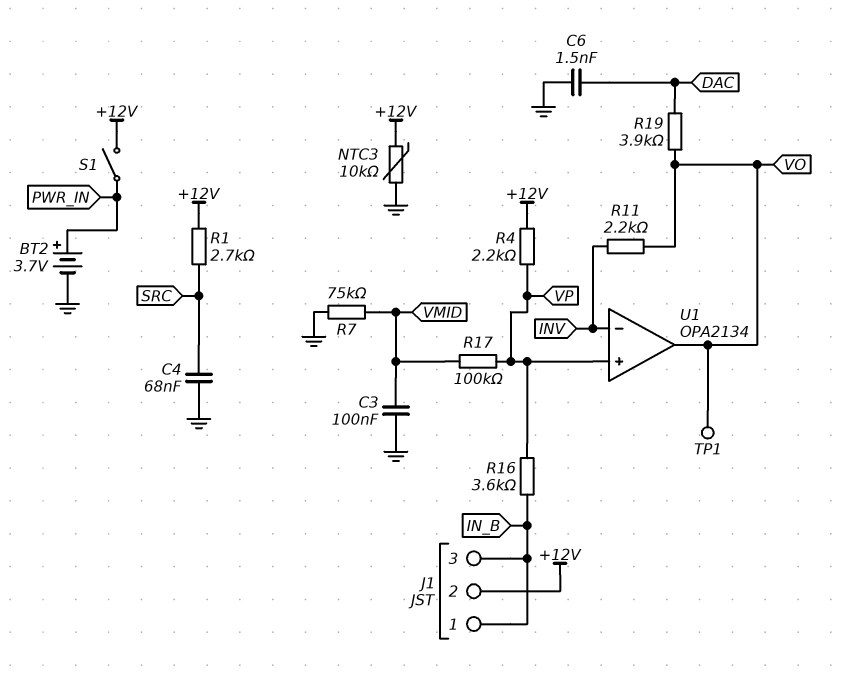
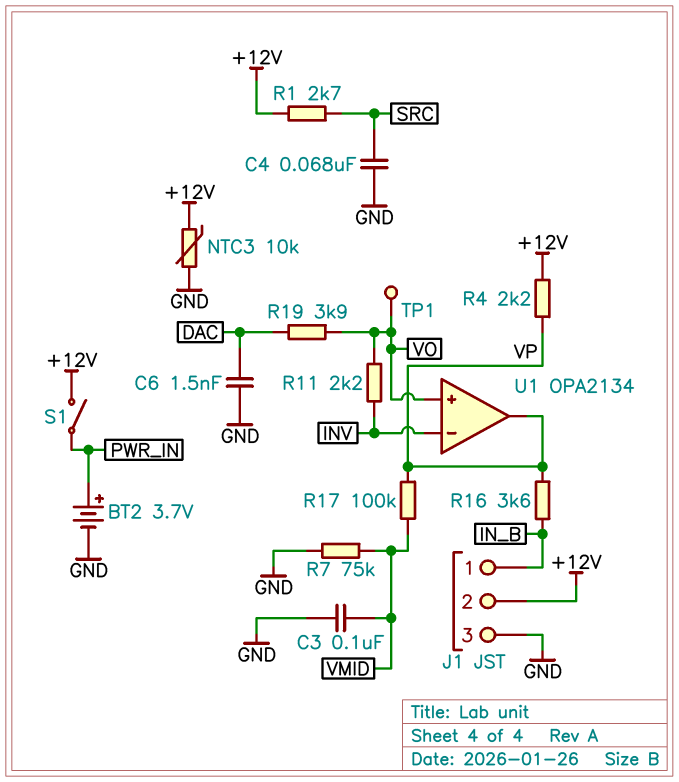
J1 pin 3: IN_B -> GND
U1 pin in+: VP -> VO
U1 pin out: VO -> VP

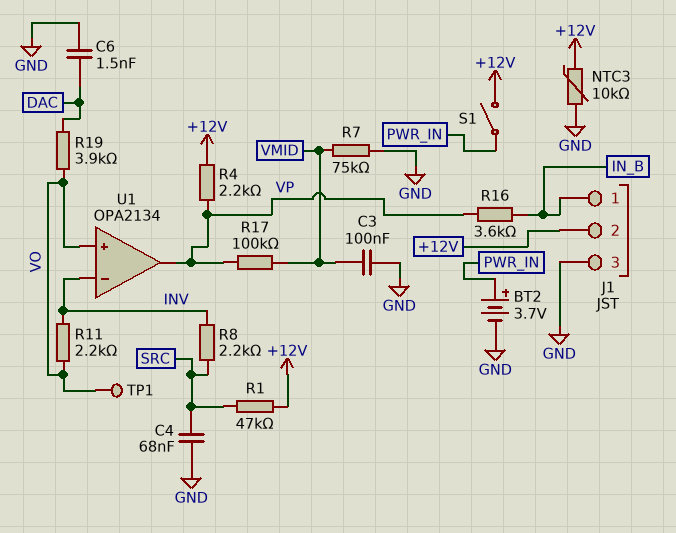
R1: 2.7k (+12V, SRC) -> 47k (+12V, SRC)
R8: none -> 2.2k (INV, SRC)

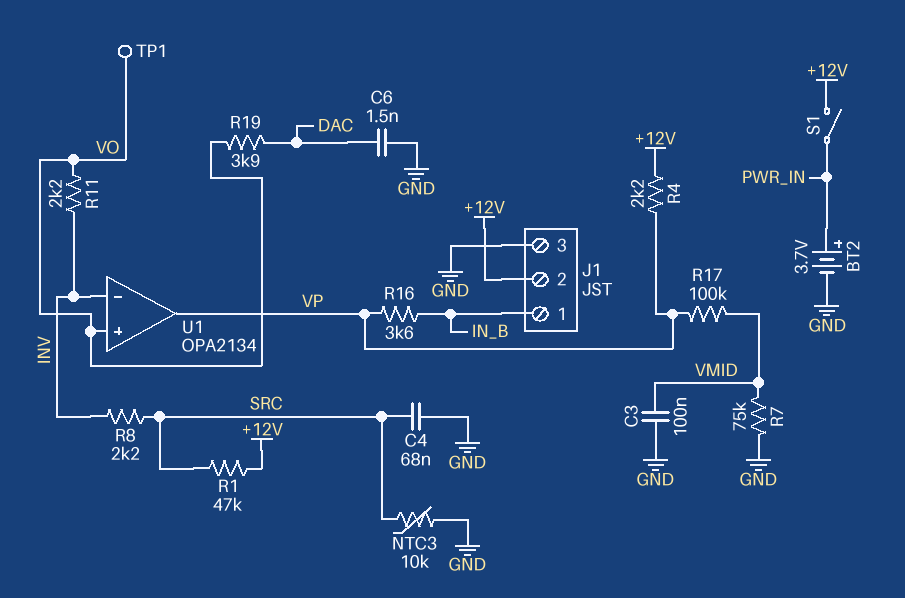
NTC3: 10k (+12V, GND) -> 10k (GND, SRC)

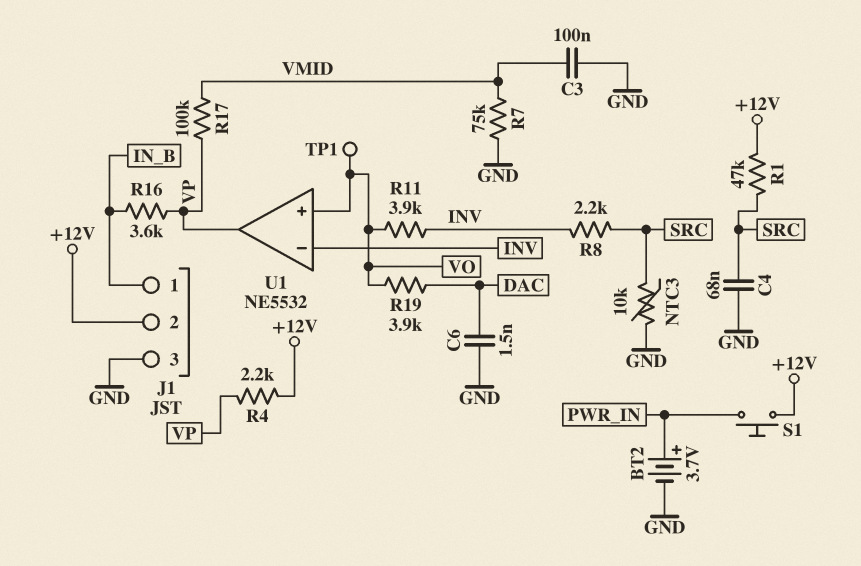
R11: 2.2k (INV, VO) -> 3.9k (INV, VO)
S1: switch (+12V, PWR_IN) -> button (+12V, PWR_IN)
U1: OPA2134 -> NE5532

